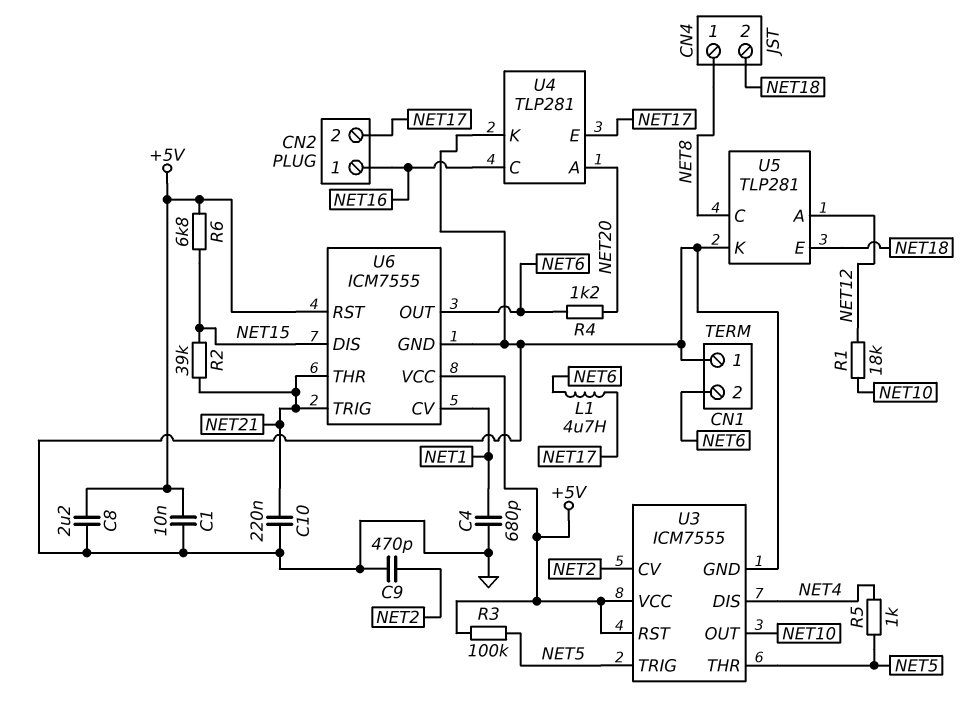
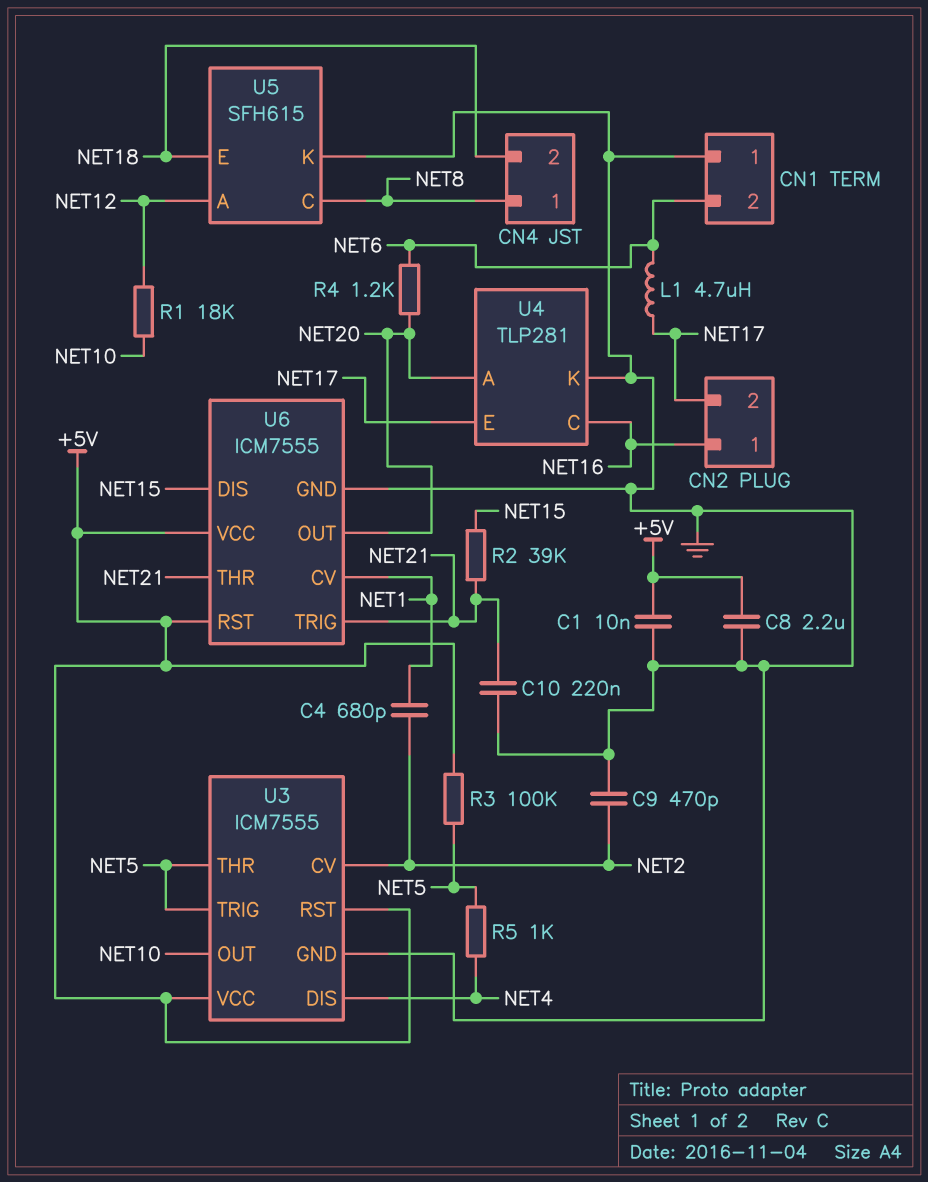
C4: 680pF (GND, NET1) -> 680pF (NET1, NET2)
R6: 6.8k (+5V, NET15) -> none
U5: TLP281 -> SFH615
U6 pin OUT: NET6 -> NET20

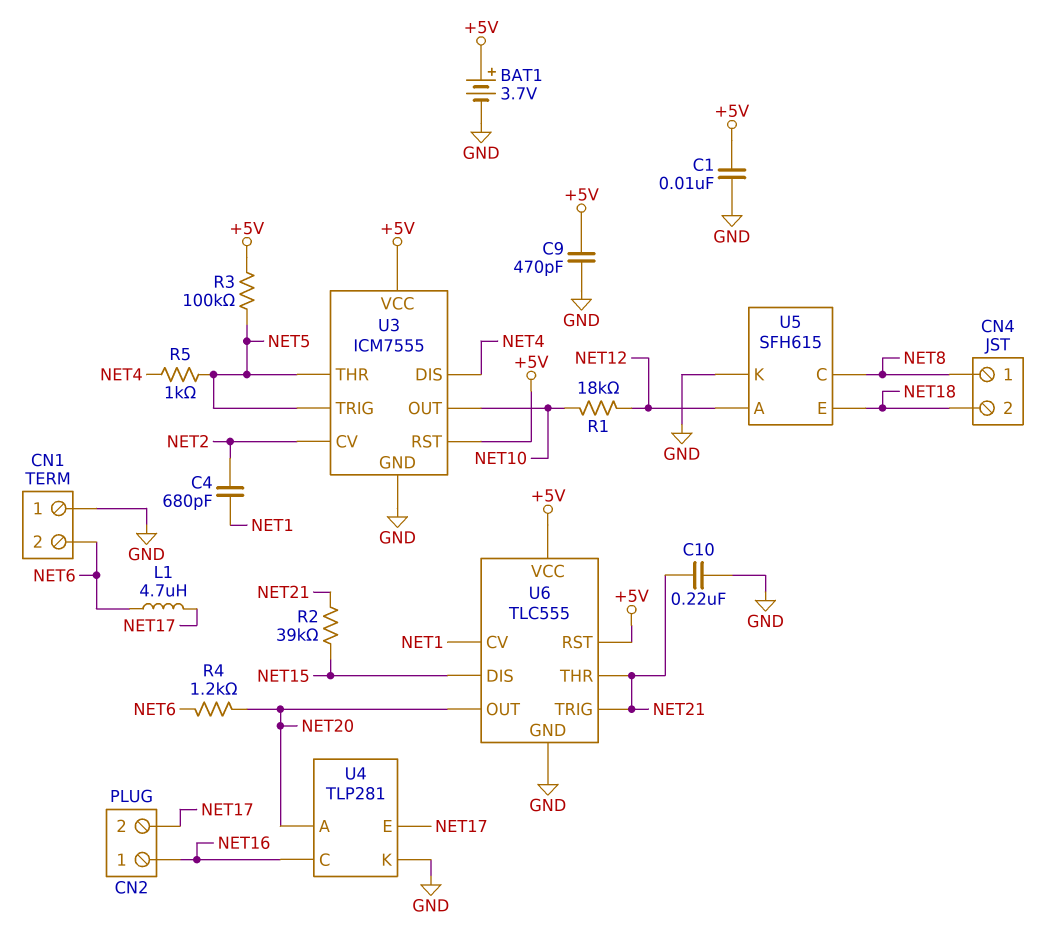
BAT1: none -> 3.7V (plus +5V, minus GND)
C8: 2.2uF (+5V, GND) -> none
C9: 470pF (GND, NET2) -> 470pF (+5V, GND)
U6: ICM7555 -> TLC555

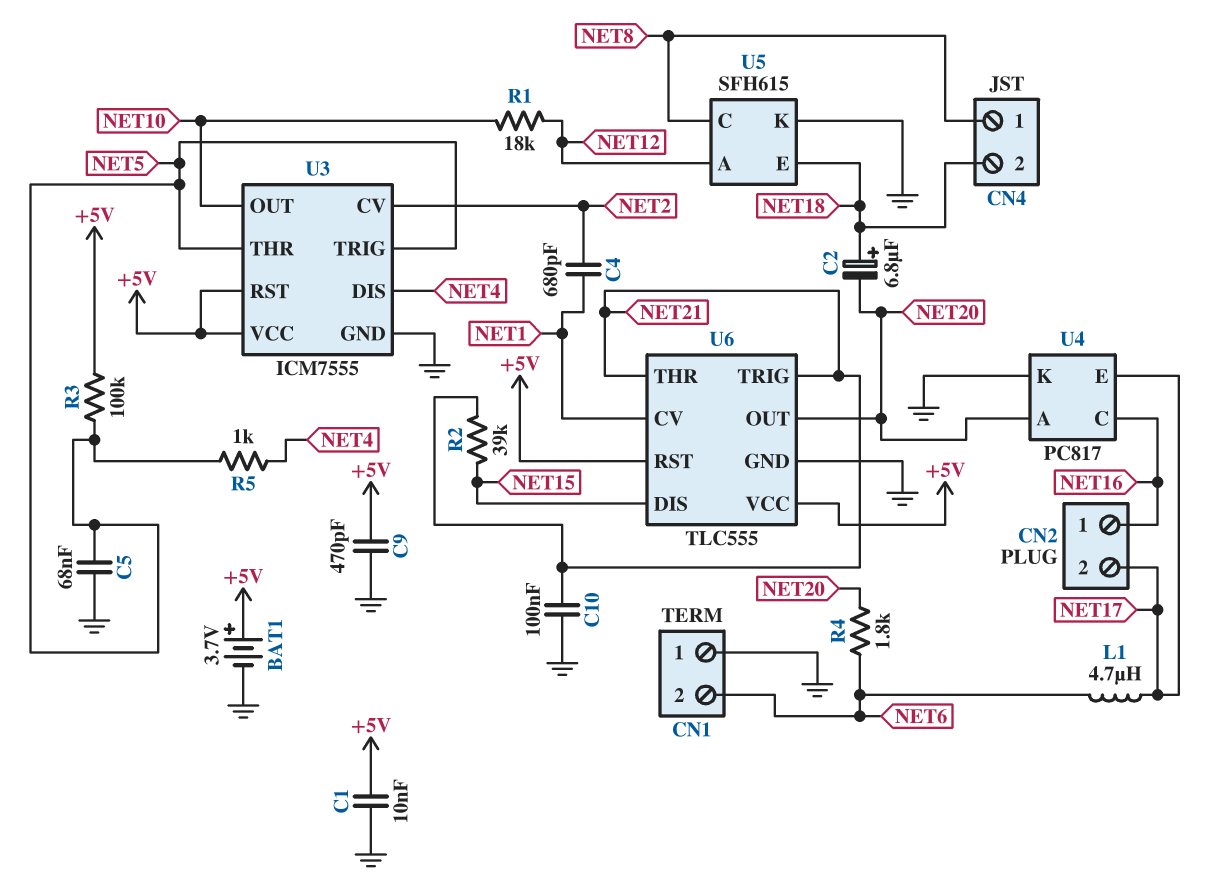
C2: none -> 6.8uF (plus NET18, minus NET20)
C5: none -> 68nF (GND, NET5)
C10: 220nF (GND, NET21) -> 100nF (GND, NET21)
R4: 1.2k (NET6, NET20) -> 1.8k (NET6, NET20)
U4: TLP281 -> PC817

